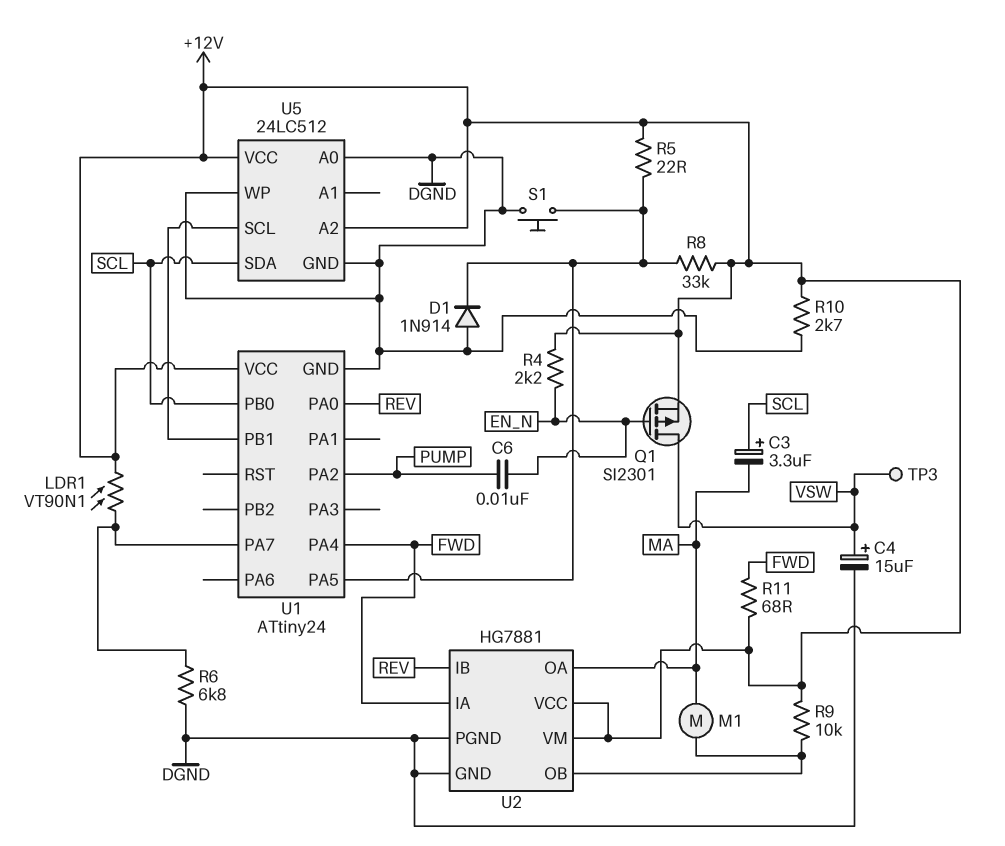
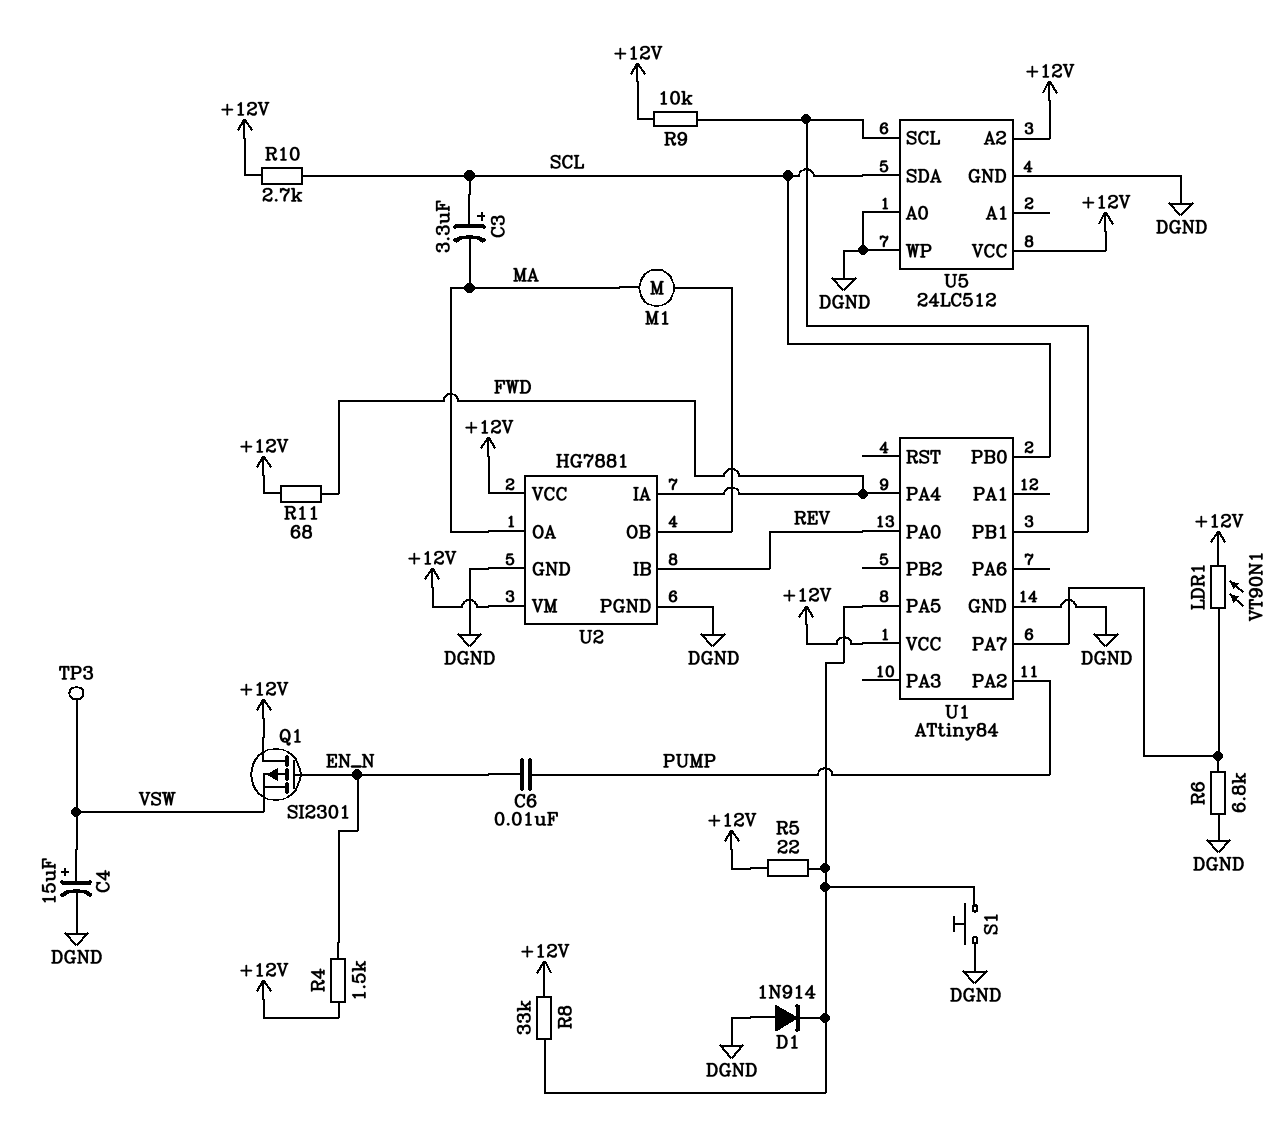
Q1: PMOS SI2301 (G EN_N, D VSW, S +12V) -> PMOS SI2301 (G EN_N, D +12V, S VSW)
R4: 2.2k (+12V, EN_N) -> 1.5k (+12V, EN_N)
R9: 10k (+12V, U2/OB) -> 10k (+12V, U1/PB1)
R10: 2.7k (+12V, DGND) -> 2.7k (+12V, SCL)
U1: ATtiny24 -> ATtiny84

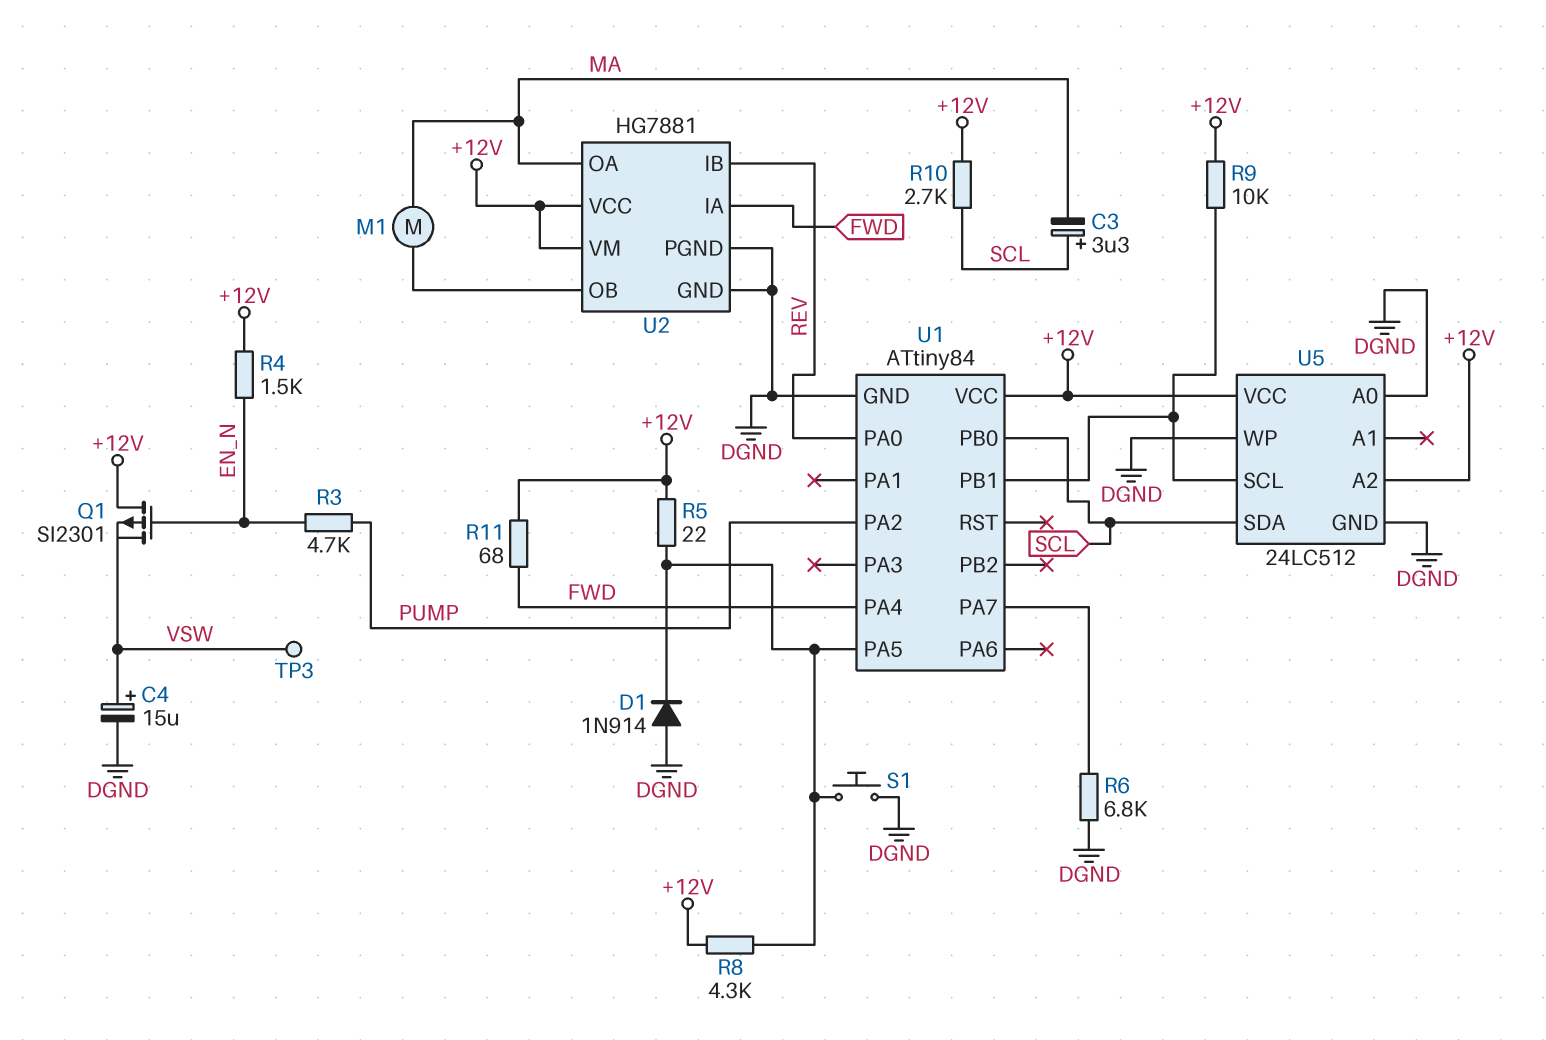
C6: 10nF (EN_N, PUMP) -> none
LDR1: VT90N1 (+12V, U1/PA7) -> none
R3: none -> 4.7k (EN_N, PUMP)
R8: 33k (+12V, U1/PA5) -> 4.3k (+12V, U1/PA5)

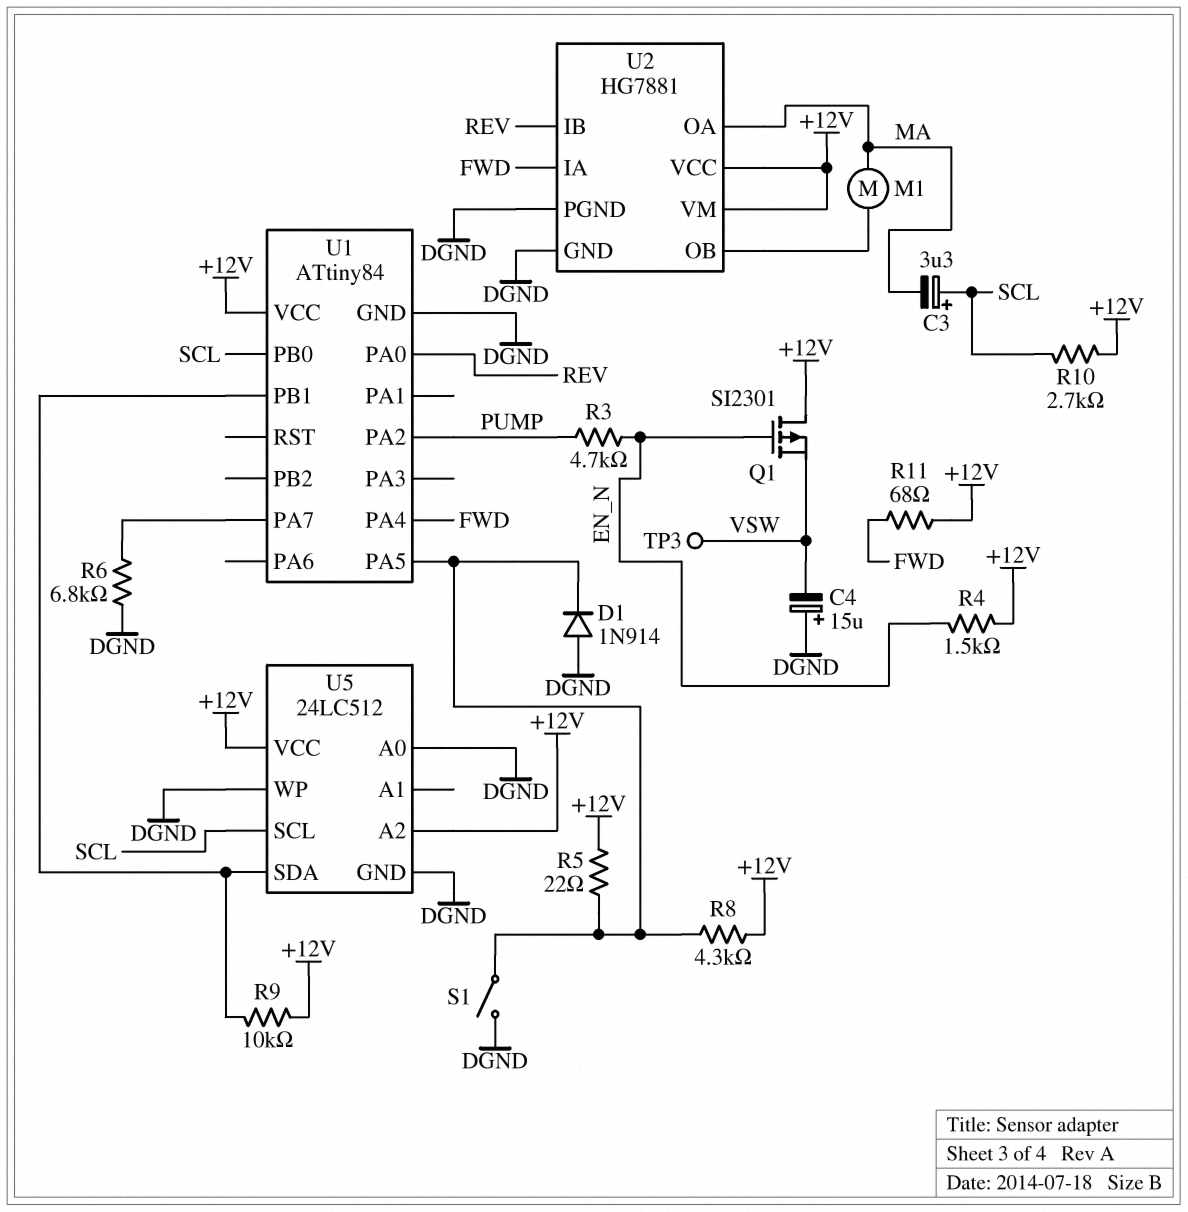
C4: 15uF (plus VSW, minus DGND) -> 15uF (plus DGND, minus VSW)
S1: button (DGND, U1/PA5) -> switch (DGND, U1/PA5)
U5 pin SCL: U1/PB1 -> SCL
U5 pin SDA: SCL -> U1/PB1

